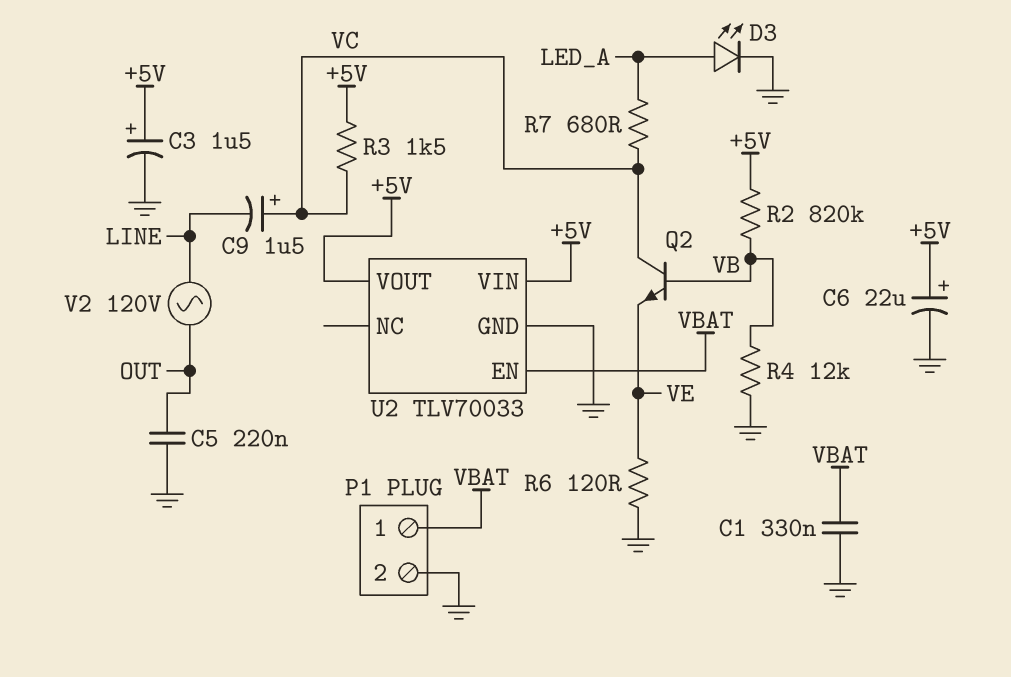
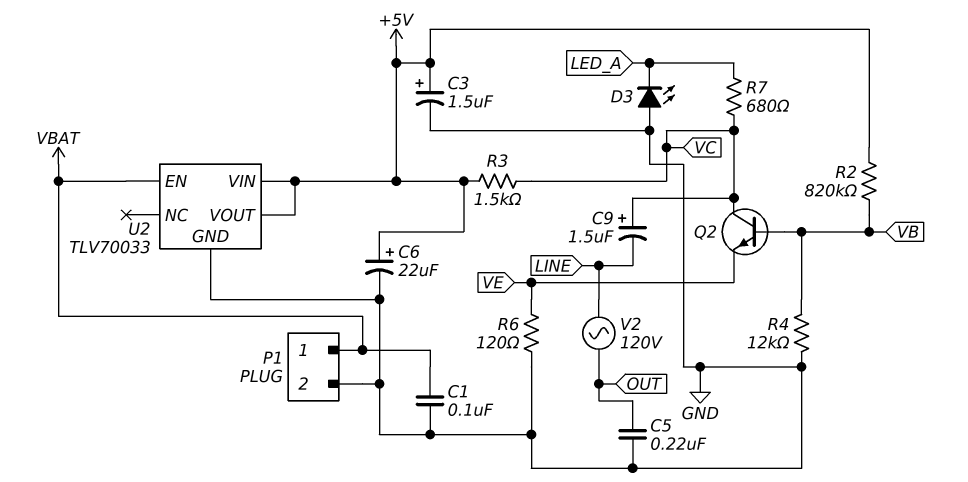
C1: 330nF (GND, VBAT) -> 100nF (GND, VBAT)
D3: LED (A LED_A, K GND) -> LED (A GND, K LED_A)

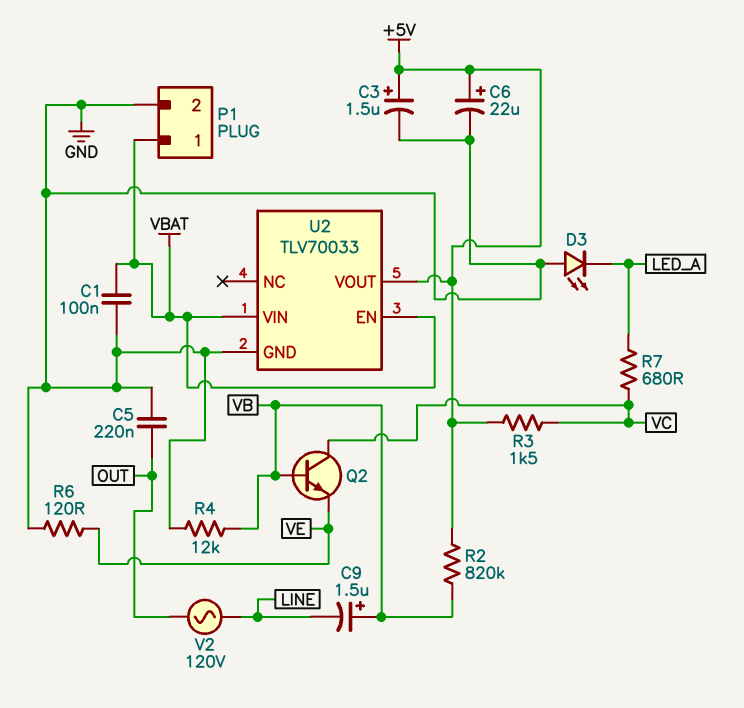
C9: 1.5uF (plus VC, minus LINE) -> 1.5uF (plus VB, minus LINE)
U2 pin VIN: +5V -> VBAT

